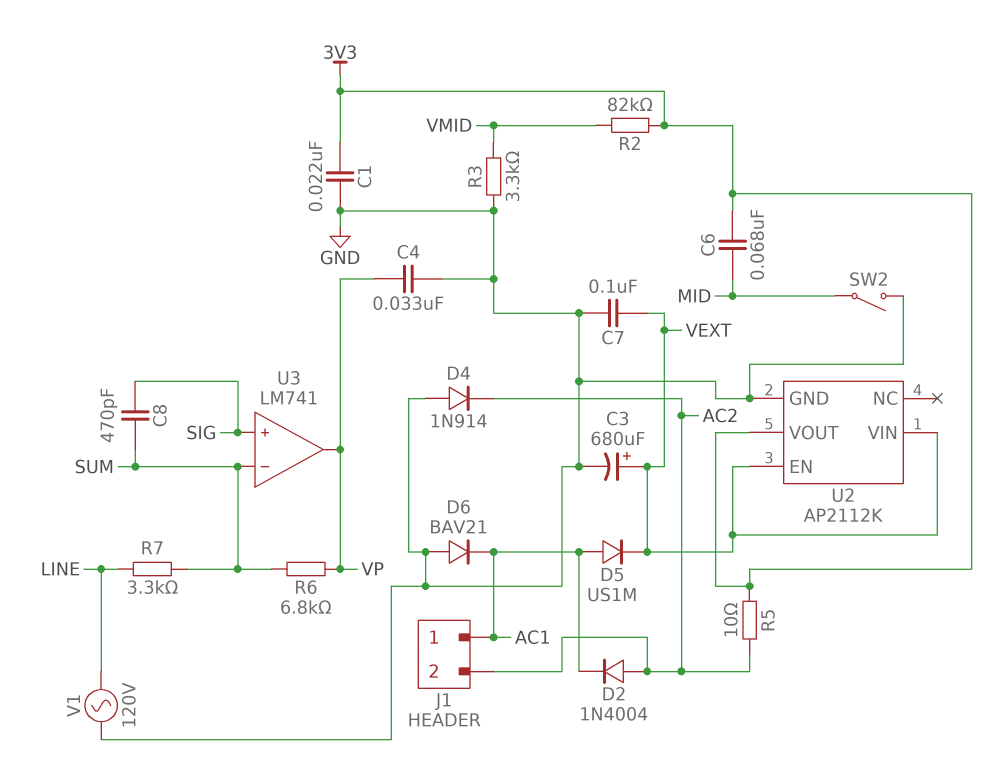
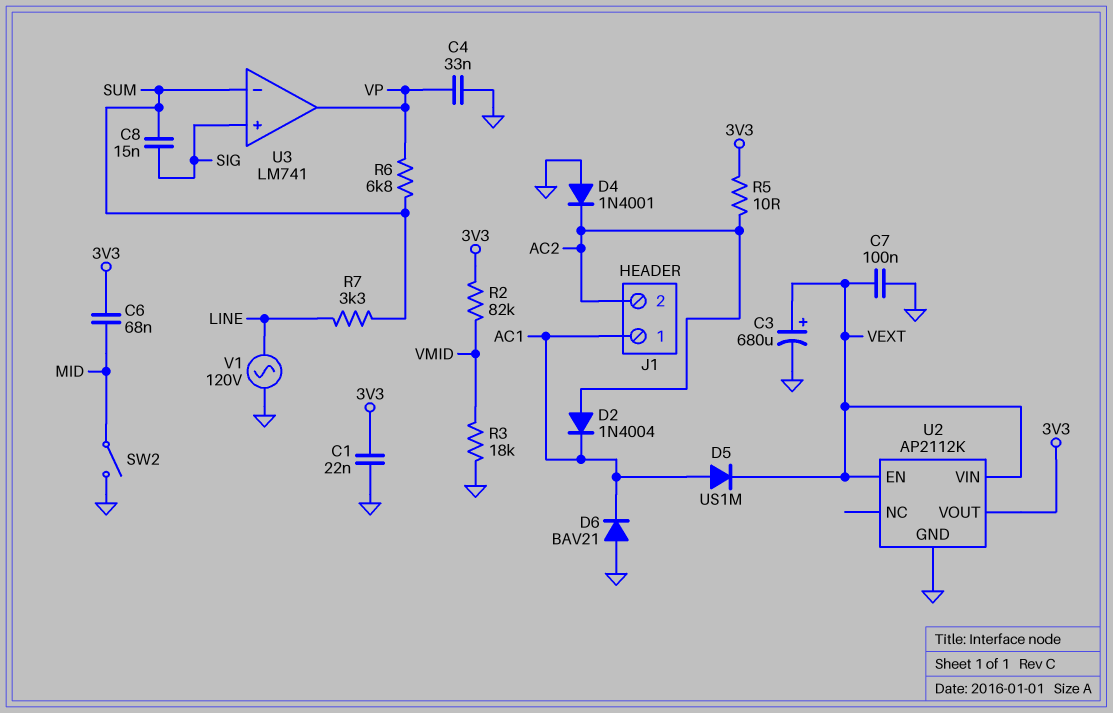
C8: 470pF (SIG, SUM) -> 15nF (SIG, SUM)
D4: diode 1N914 (A GND, K AC2) -> diode 1N4001 (A GND, K AC2)
R3: 3.3k (GND, VMID) -> 18k (GND, VMID)

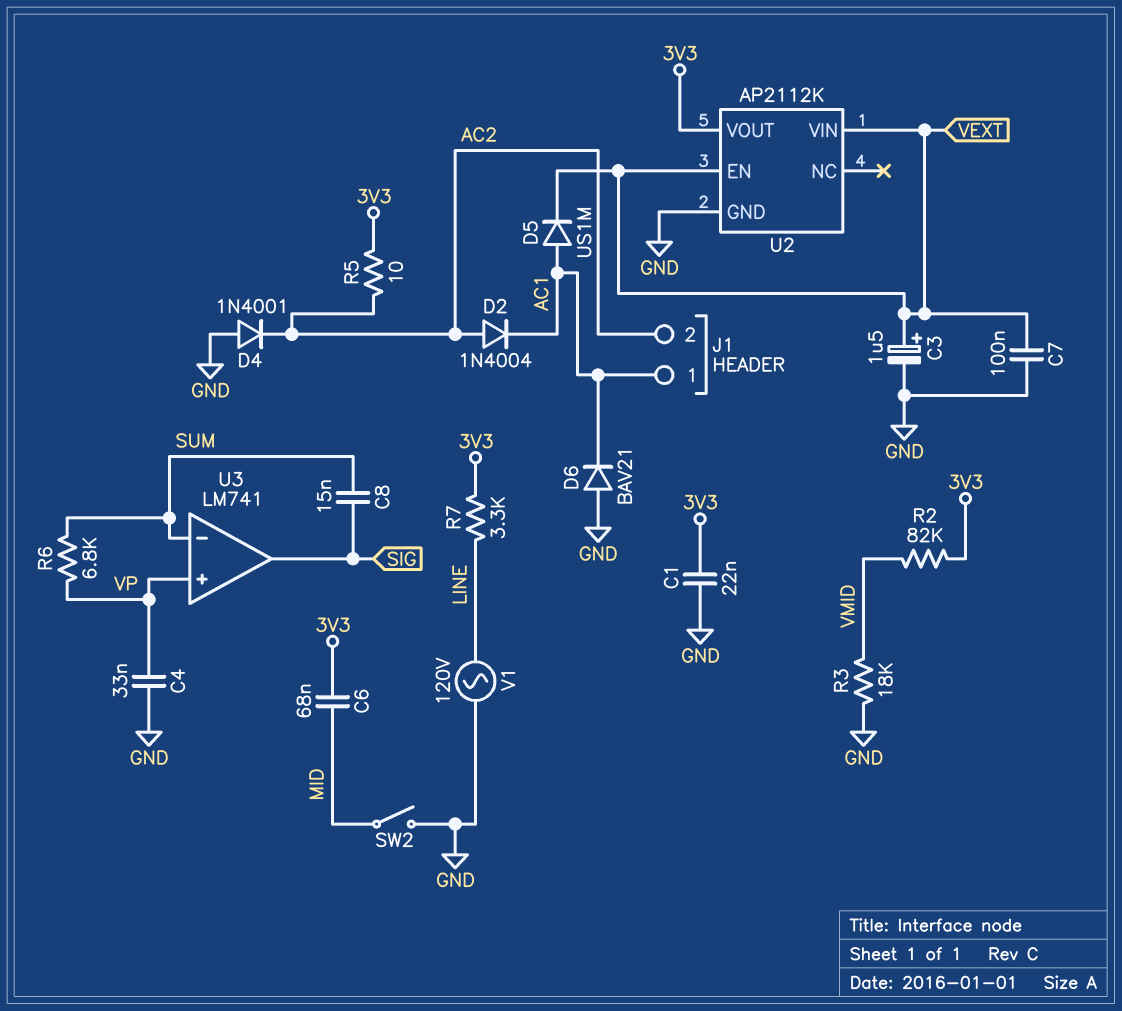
C3: 680uF (plus VEXT, minus GND) -> 1.5uF (plus VEXT, minus GND)
R7: 3.3k (LINE, SUM) -> 3.3k (3V3, LINE)
U3 pin in+: SIG -> VP
U3 pin out: VP -> SIG

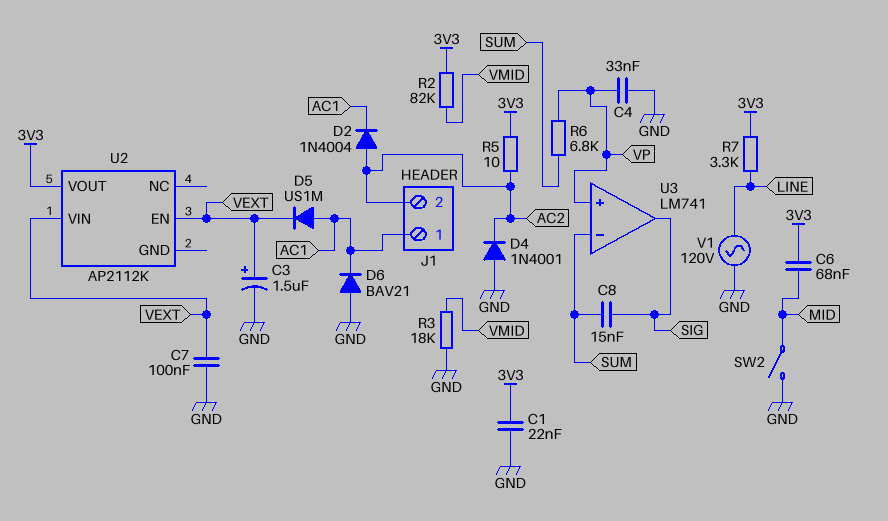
U2 pin GND: GND -> none

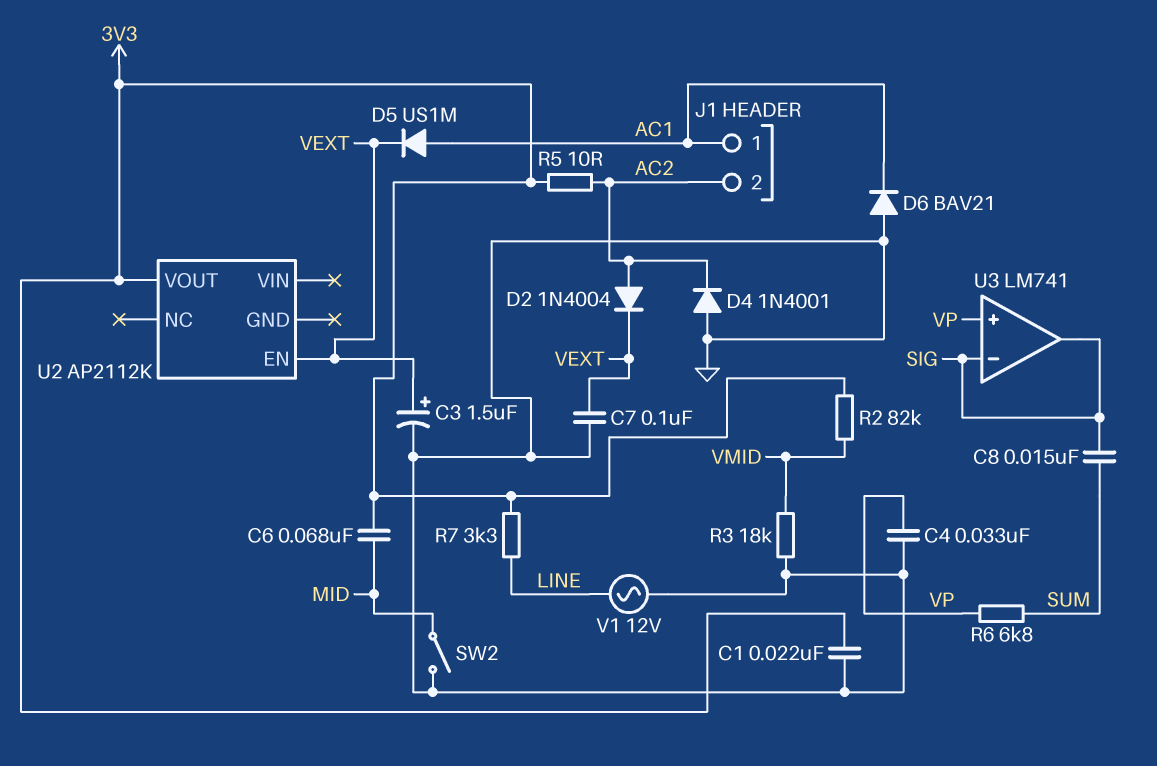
D2: diode 1N4004 (A AC2, K AC1) -> diode 1N4004 (A AC2, K VEXT)
U2 pin VIN: VEXT -> none
U3 pin in-: SUM -> SIG
V1: AC 120V (GND, LINE) -> AC 12V (GND, LINE)

